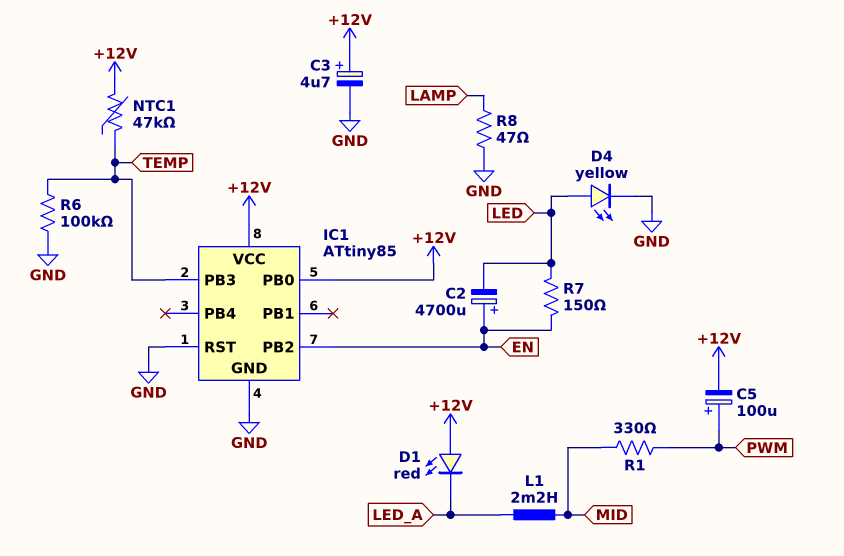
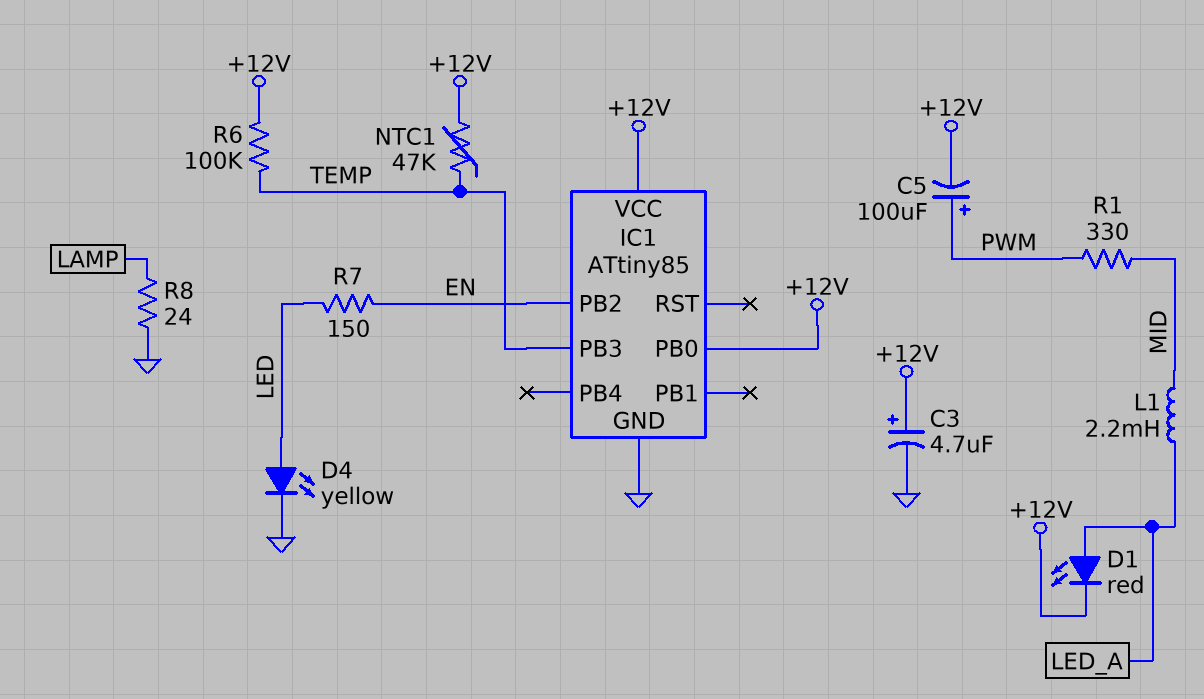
C2: 4700uF (plus EN, minus LED) -> none
D1: LED red (A +12V, K LED_A) -> LED red (A LED_A, K +12V)
IC1 pin RST: GND -> none
R6: 100k (GND, TEMP) -> 100k (+12V, TEMP)
R8: 47 (GND, LAMP) -> 24 (GND, LAMP)

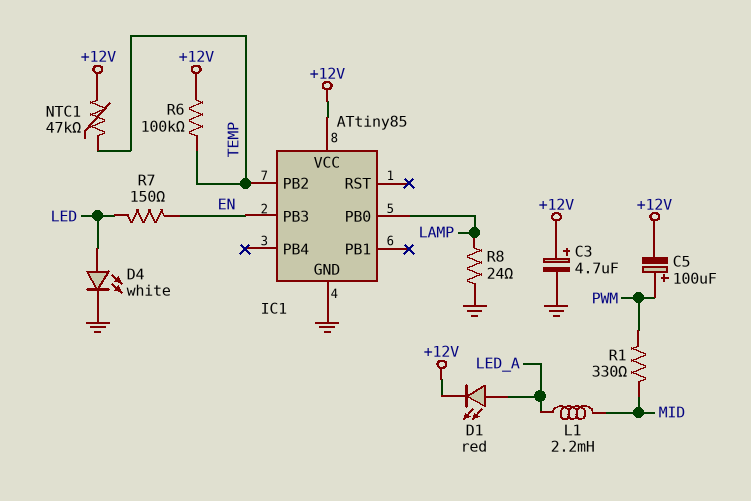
D4: LED yellow (A LED, K GND) -> LED white (A LED, K GND)
IC1 pin PB0: +12V -> LAMP
IC1 pin PB2: EN -> TEMP
IC1 pin PB3: TEMP -> EN

